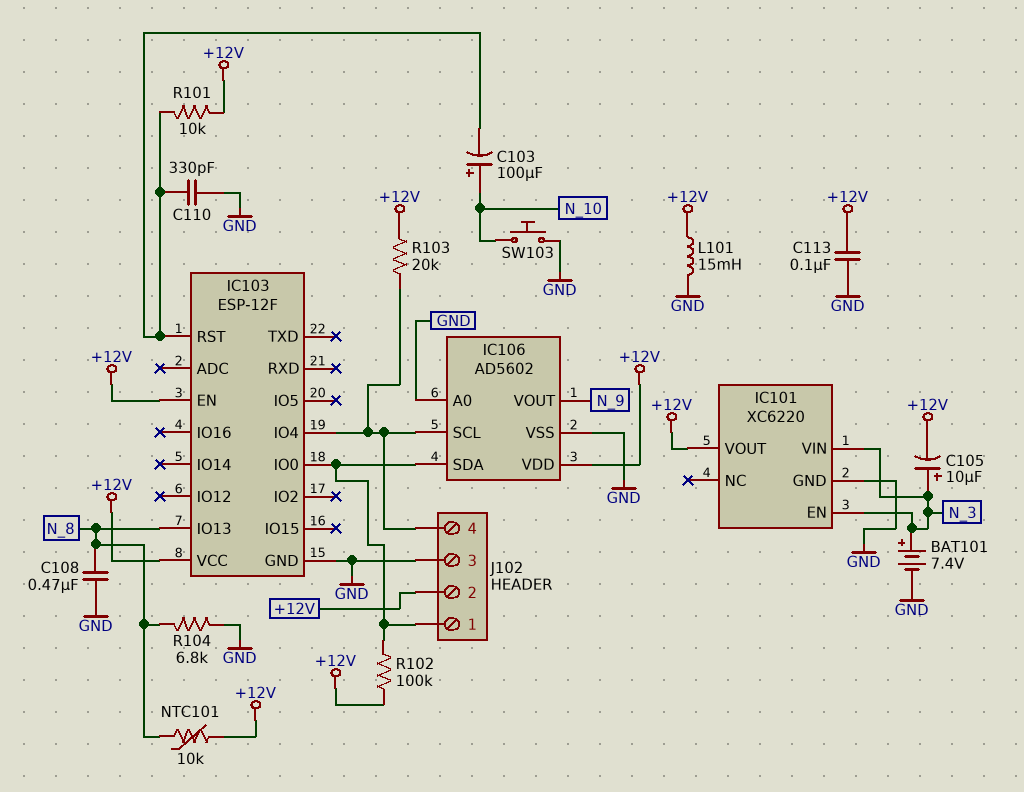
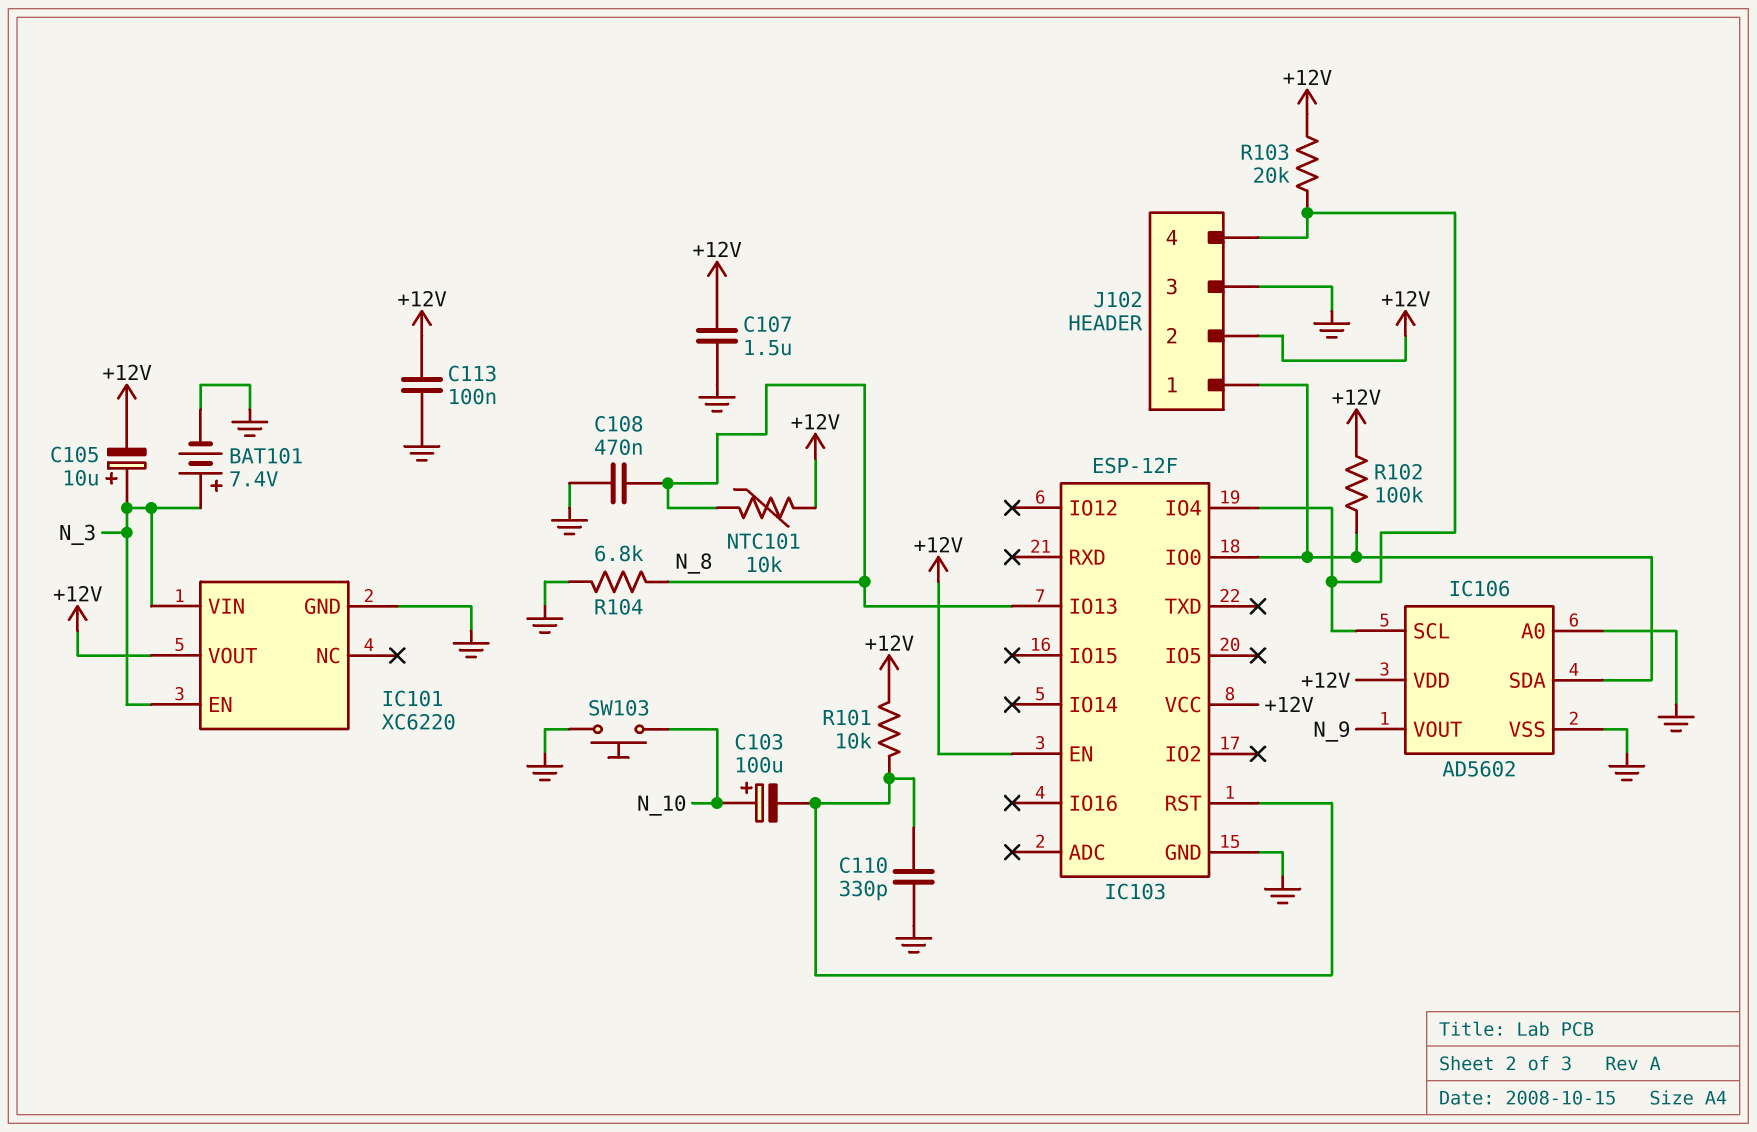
C107: none -> 1.5uF (+12V, GND)
L101: 15mH (+12V, GND) -> none

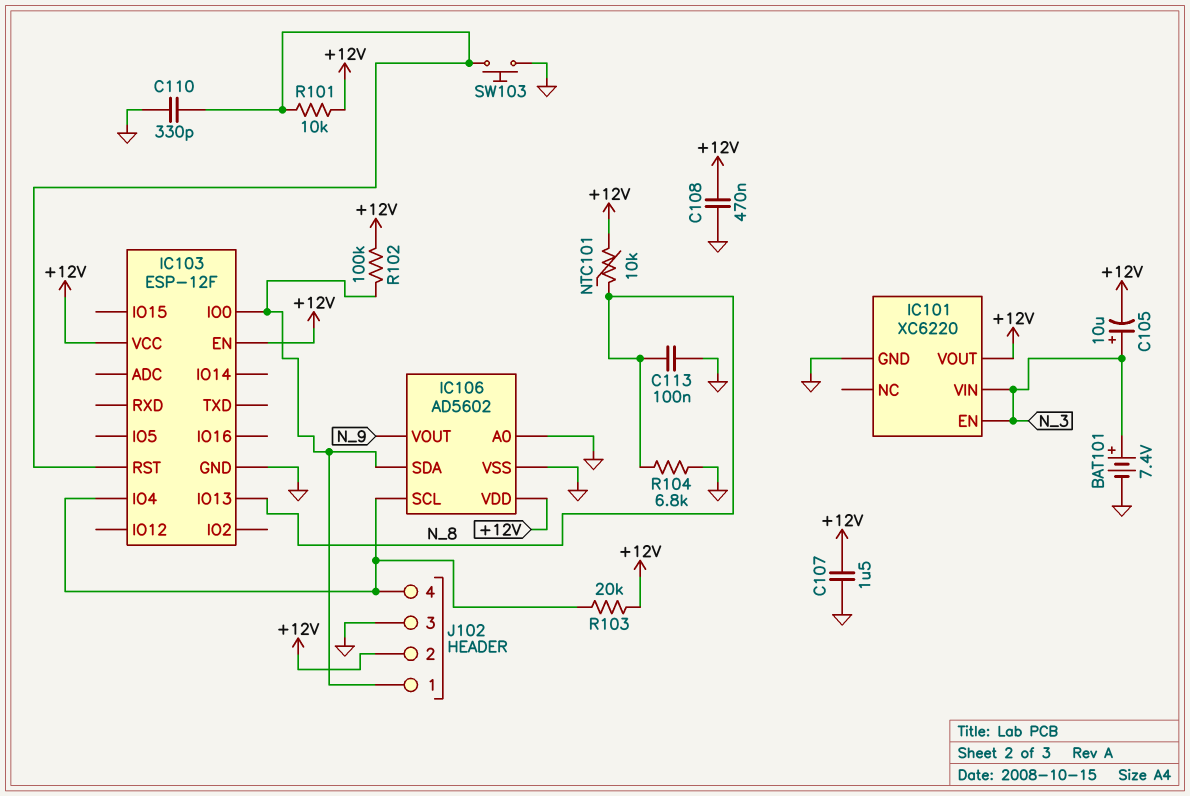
C103: 100uF (plus N_10, minus IC103/RST) -> none
C108: 470nF (GND, N_8) -> 470nF (+12V, GND)
C113: 100nF (+12V, GND) -> 100nF (GND, N_8)
SW103: button (GND, N_10) -> button (GND, IC103/RST)

